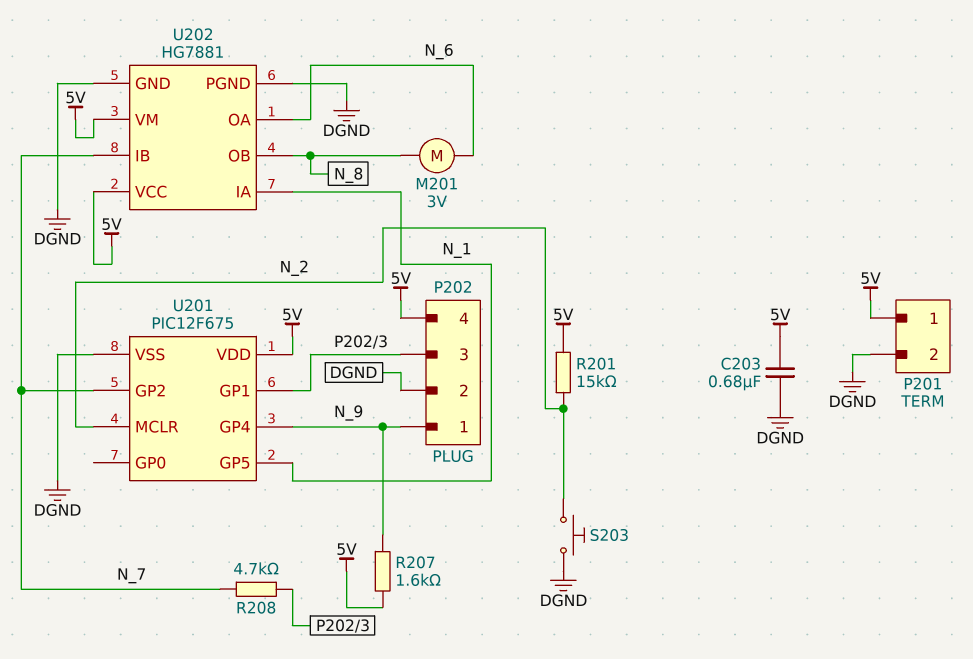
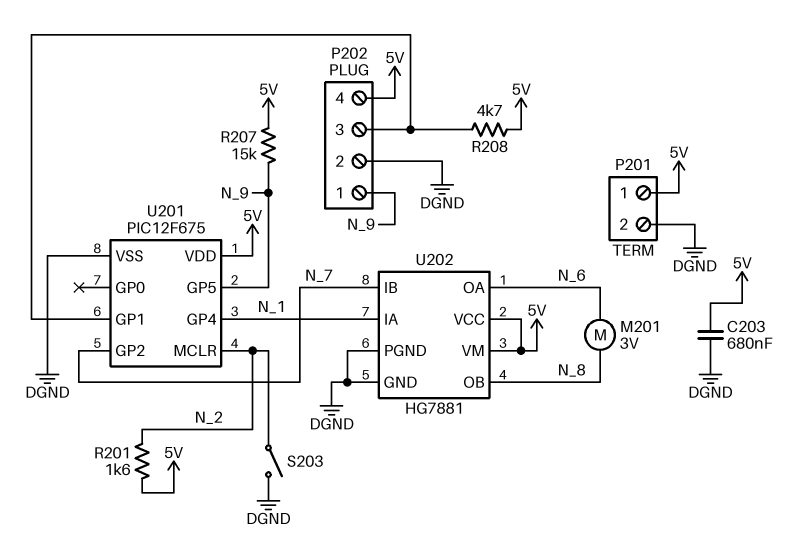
R201: 15k (5V, N_2) -> 1.6k (5V, N_2)
R207: 1.6k (5V, N_9) -> 15k (5V, N_9)
R208: 4.7k (N_7, P202/3) -> 4.7k (5V, P202/3)
S203: button (DGND, N_2) -> switch (DGND, N_2)
U201 pin GP4: N_9 -> N_1
U201 pin GP5: N_1 -> N_9

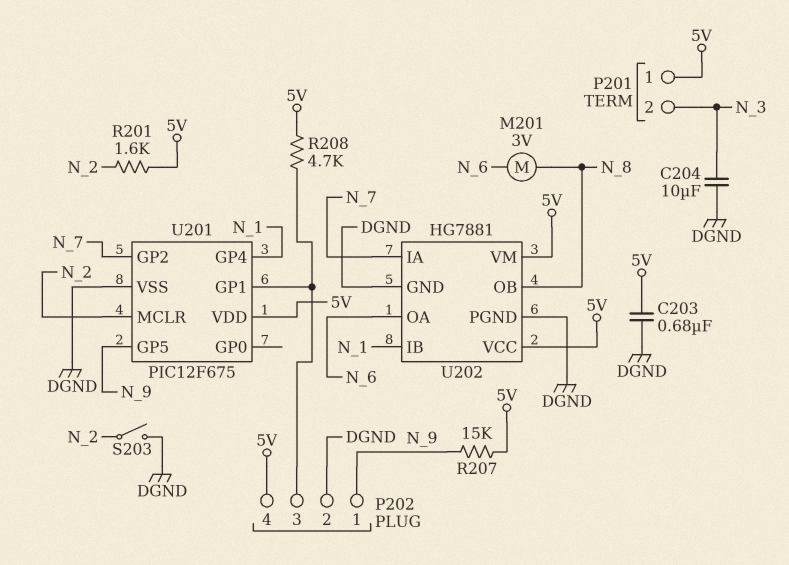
C204: none -> 10uF (DGND, N_3)
P201 pin 2: DGND -> N_3
U202 pin IA: N_1 -> N_7
U202 pin IB: N_7 -> N_1

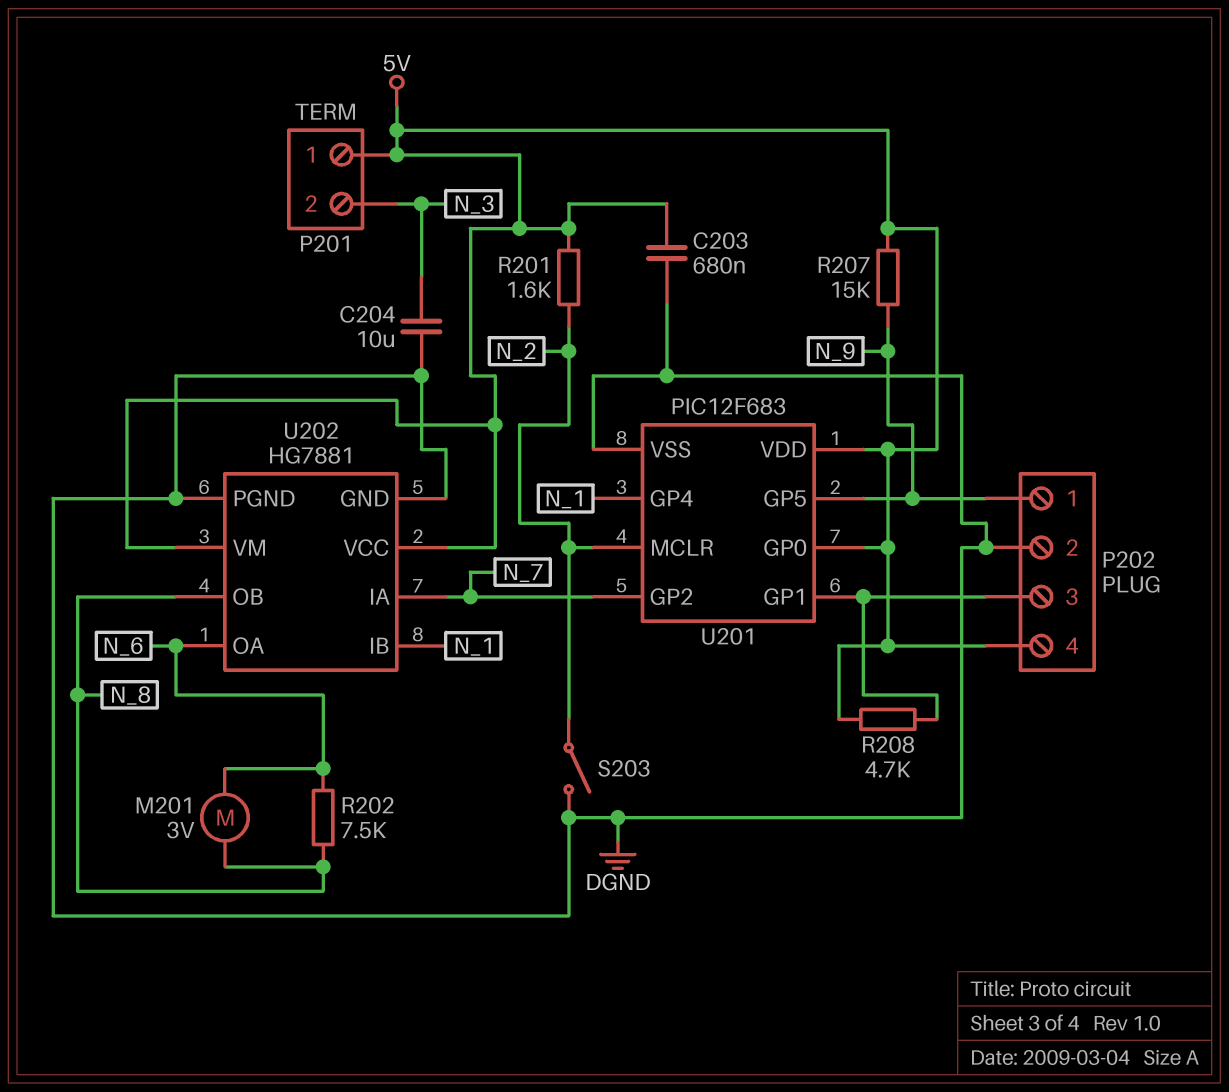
R202: none -> 7.5k (N_6, N_8)
U201: PIC12F675 -> PIC12F683
U201 pin GP0: none -> 5V

